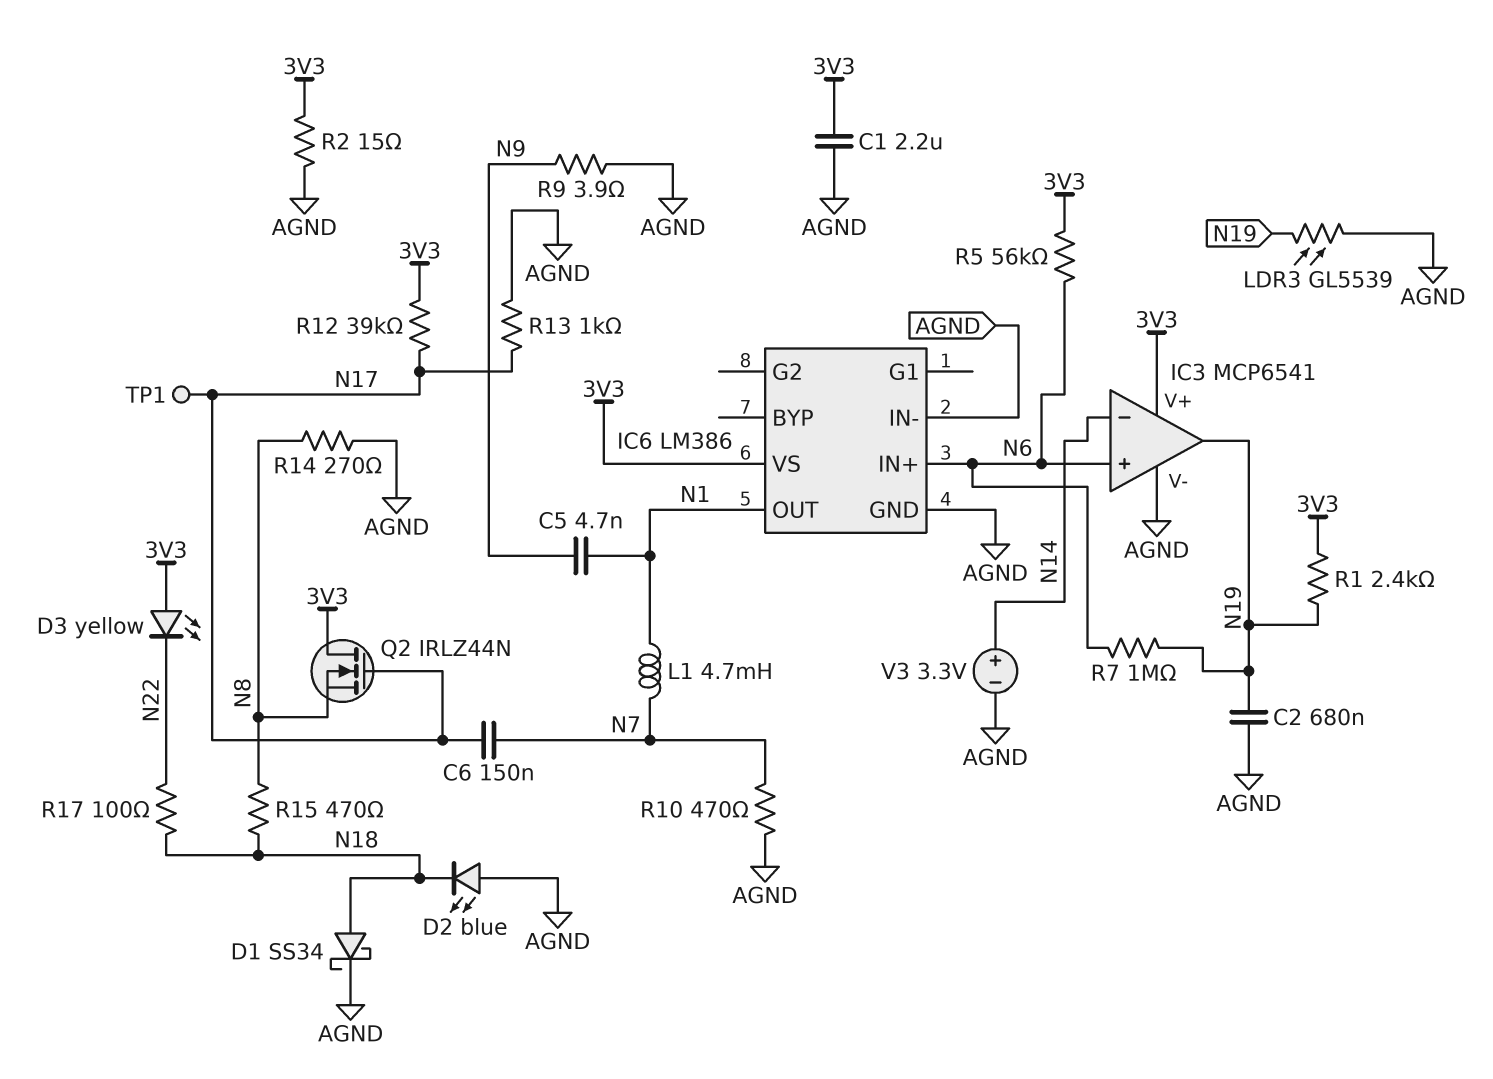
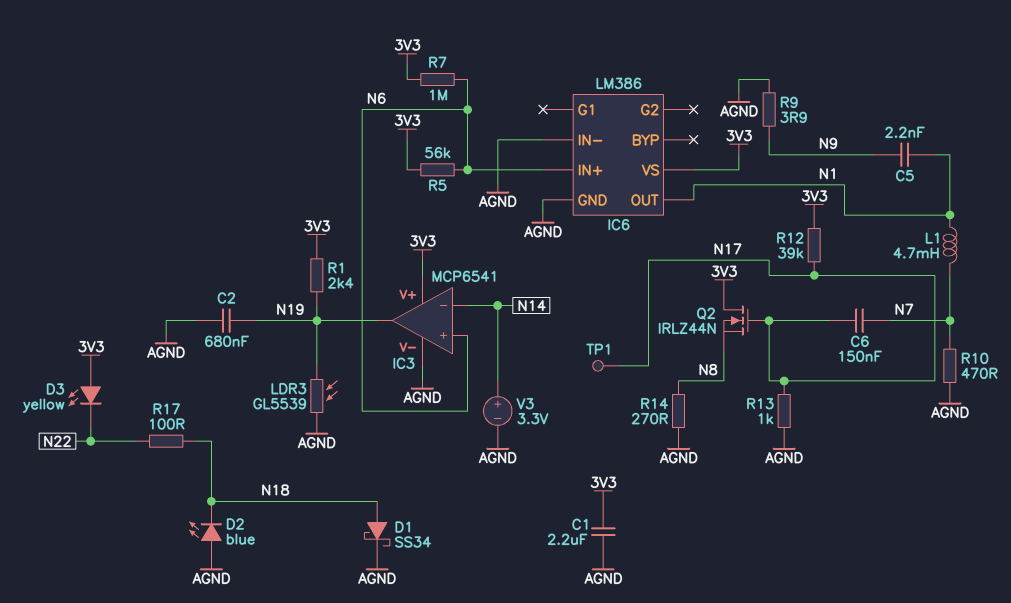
C5: 4.7nF (N1, N9) -> 2.2nF (N1, N9)
R2: 15 (3V3, AGND) -> none
R7: 1M (N6, N19) -> 1M (3V3, N6)
R15: 470 (N8, N18) -> none

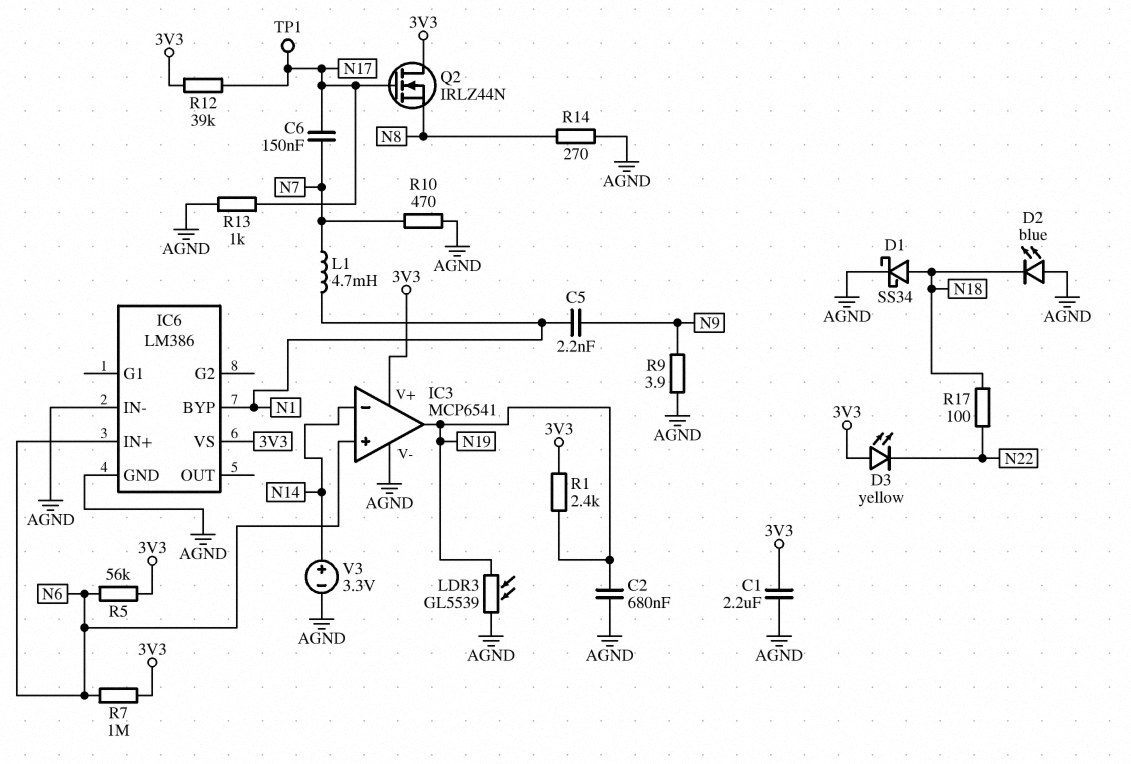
IC6 pin BYP: none -> N1
IC6 pin OUT: N1 -> none

